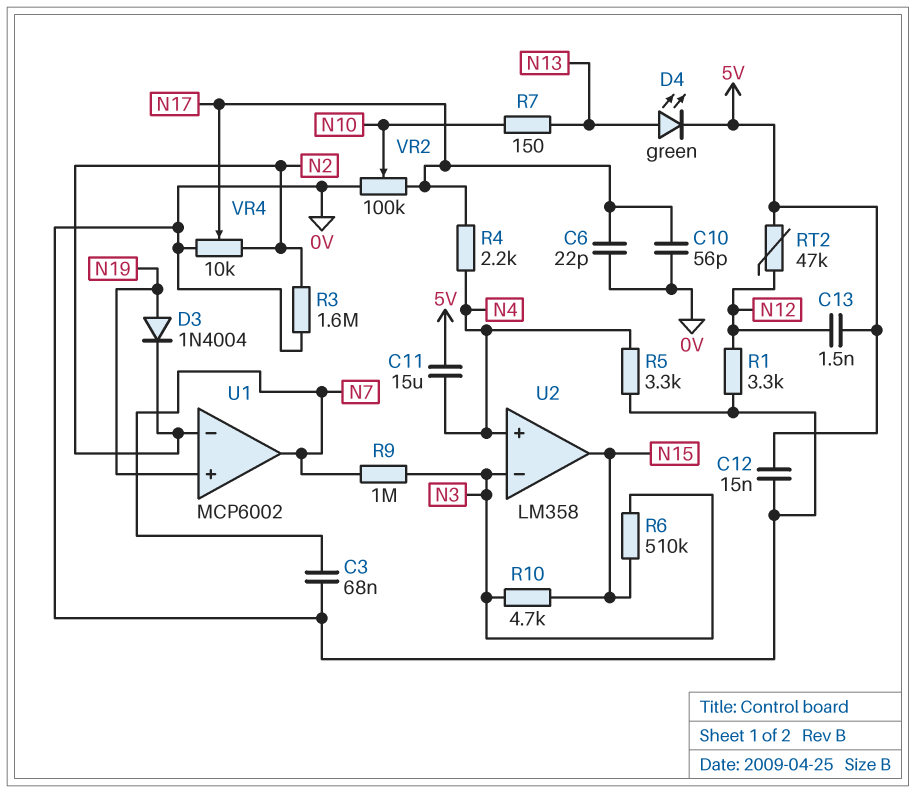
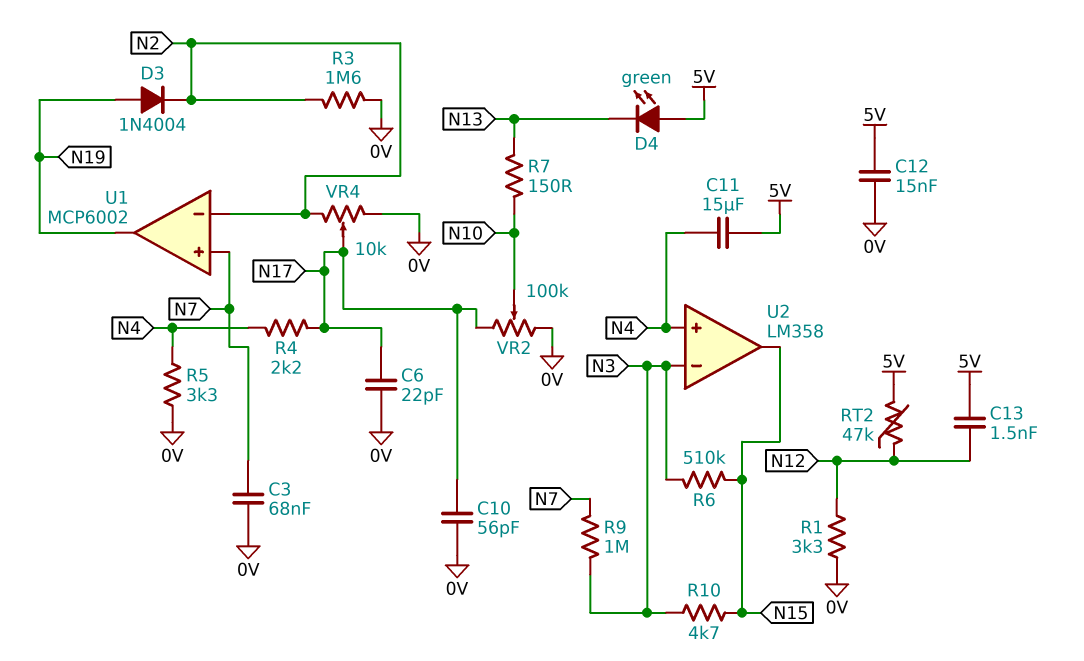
D4: LED green (A N13, K 5V) -> LED green (A 5V, K N13)
U1 pin in+: N19 -> N7
U1 pin out: N7 -> N19

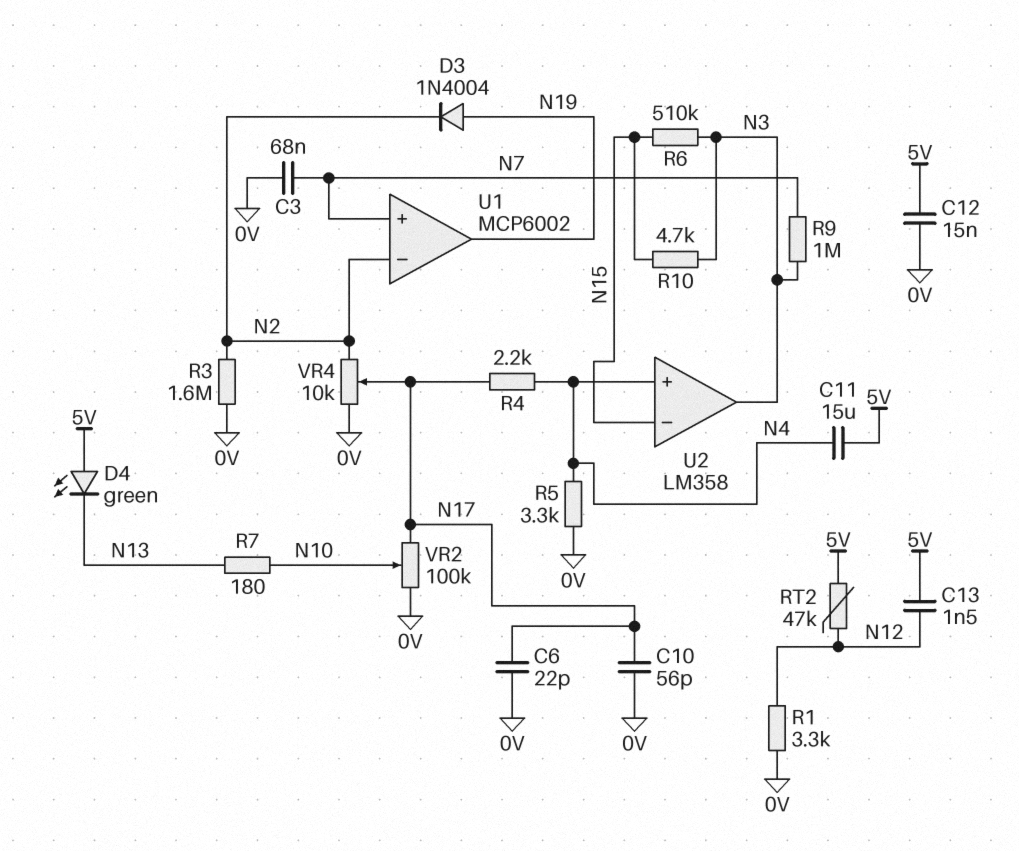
R7: 150 (N10, N13) -> 180 (N10, N13)
U2 pin in-: N3 -> N15
U2 pin out: N15 -> N3

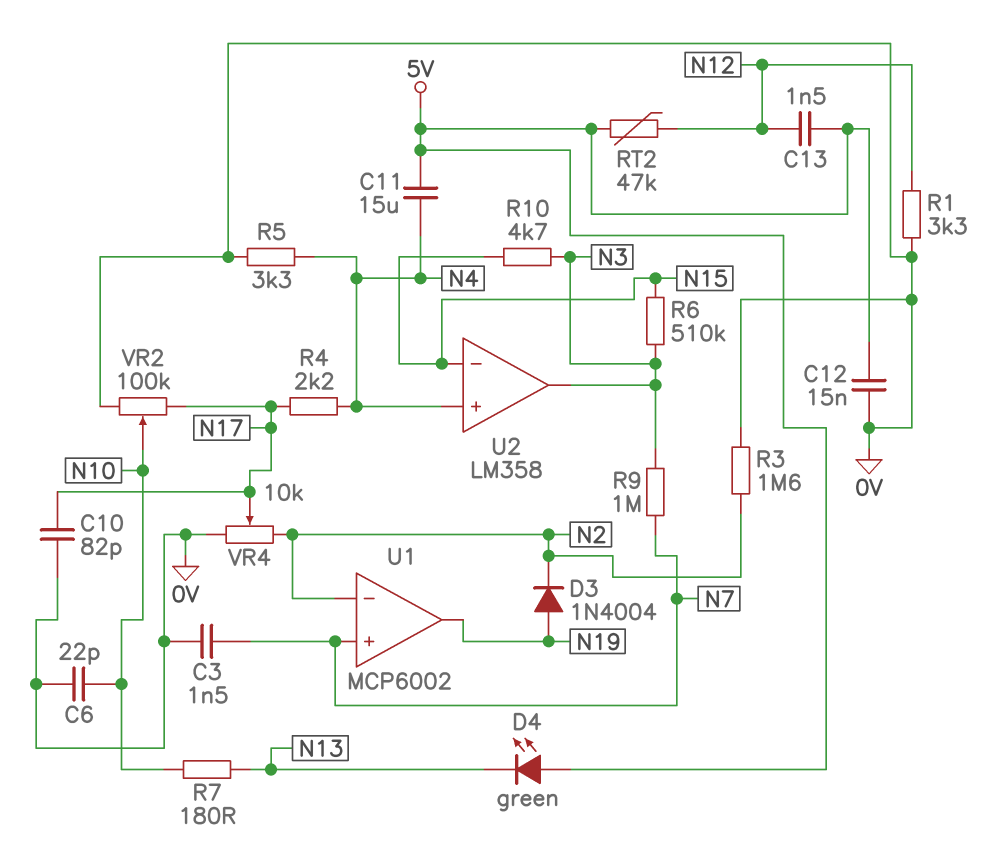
C3: 68nF (0V, N7) -> 1.5nF (0V, N7)
C6: 22pF (0V, N17) -> 22pF (0V, N10)
C10: 56pF (0V, N17) -> 82pF (0V, N17)

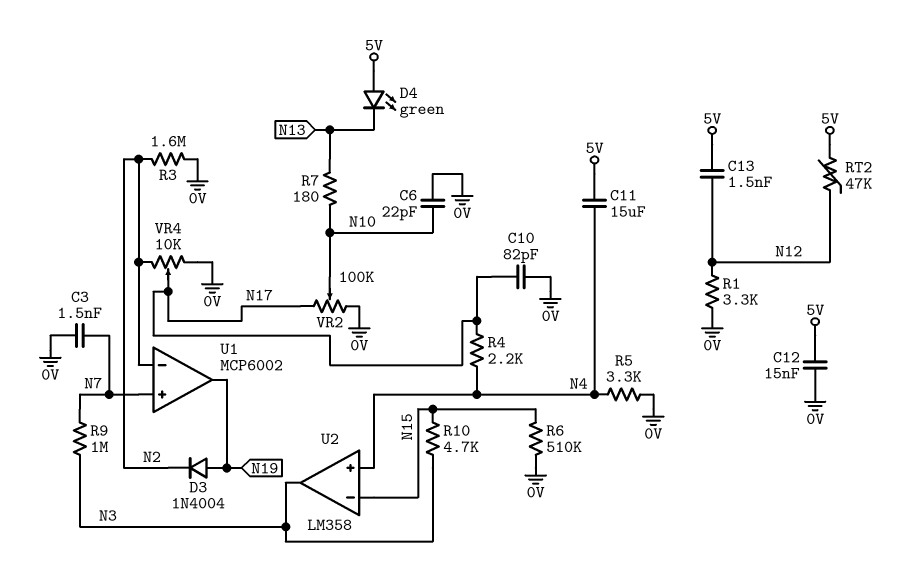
R6: 510k (N3, N15) -> 510k (0V, N15)

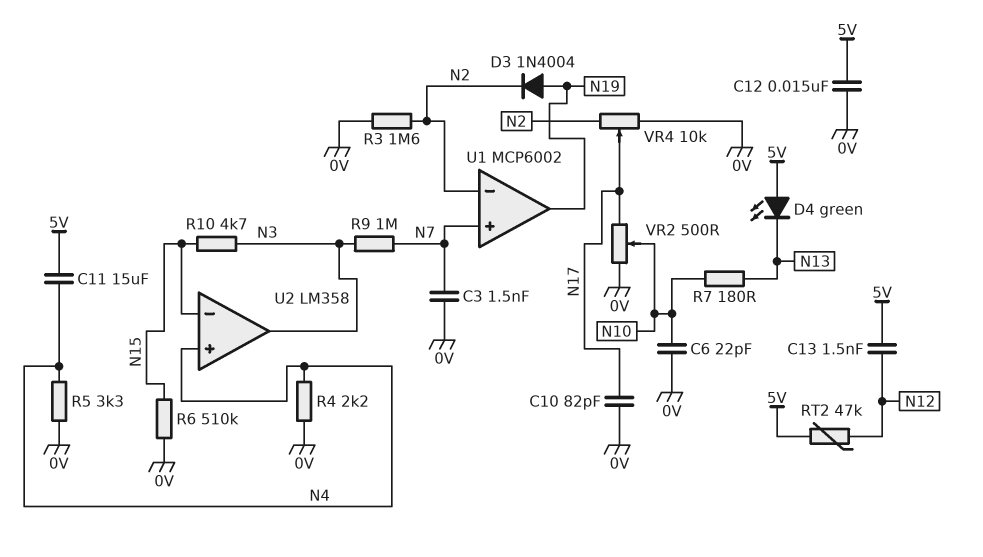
R1: 3.3k (0V, N12) -> none
R4: 2.2k (N4, N17) -> 2.2k (0V, N4)
VR2: 100k (0V, N17, wiper N10) -> 500 (0V, N17, wiper N10)

